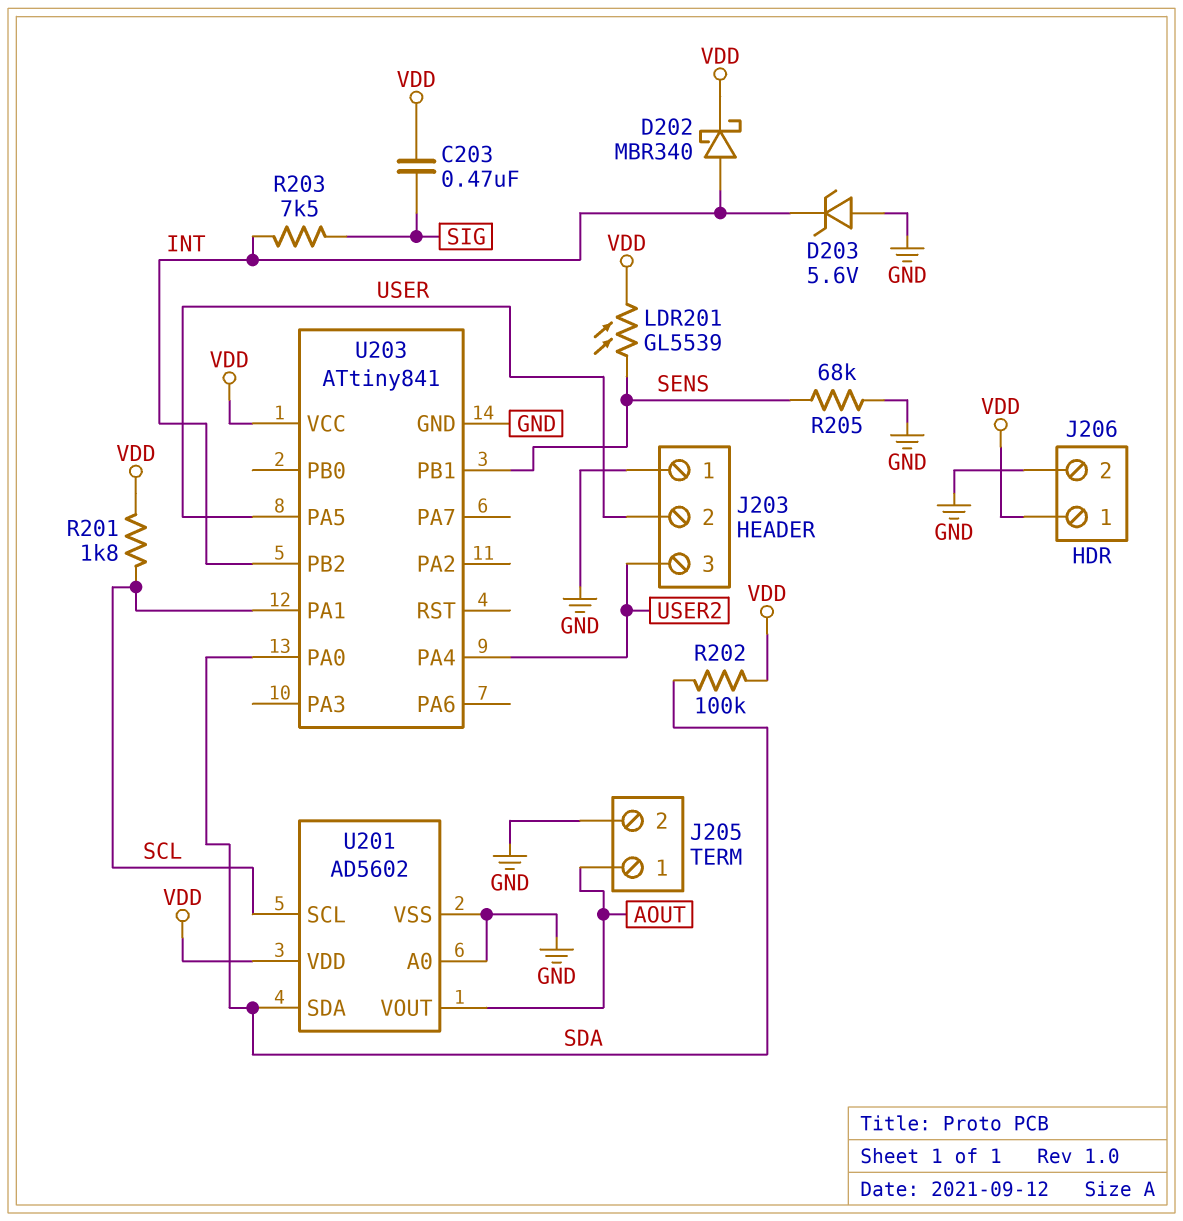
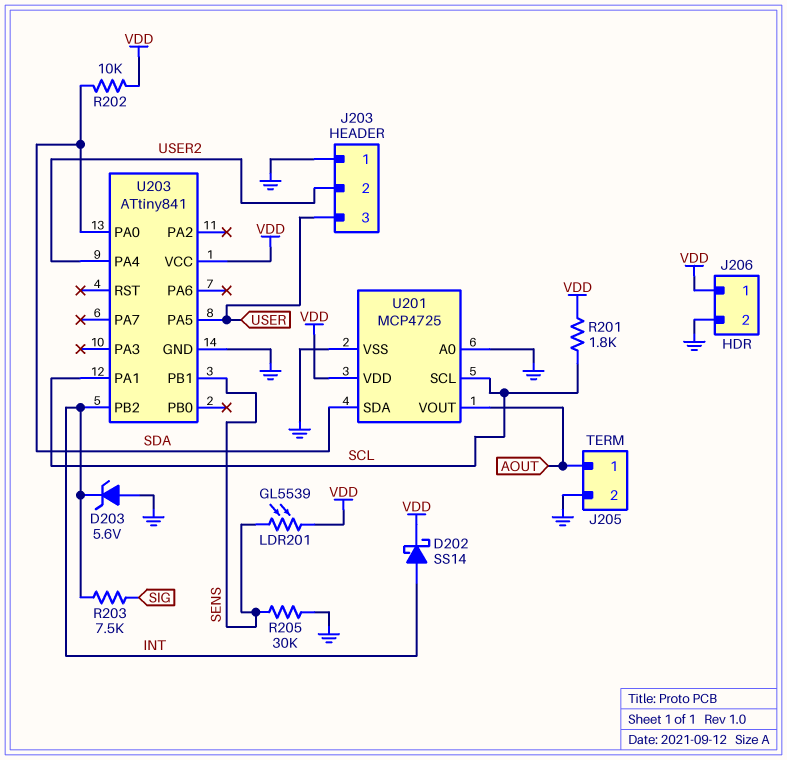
C203: 470nF (SIG, VDD) -> none
D202: schottky MBR340 (A INT, K VDD) -> schottky SS14 (A INT, K VDD)
J203 pin 2: USER -> USER2
J203 pin 3: USER2 -> USER
R202: 100k (SDA, VDD) -> 10k (SDA, VDD)
R205: 68k (GND, SENS) -> 30k (GND, SENS)
U201: AD5602 -> MCP4725

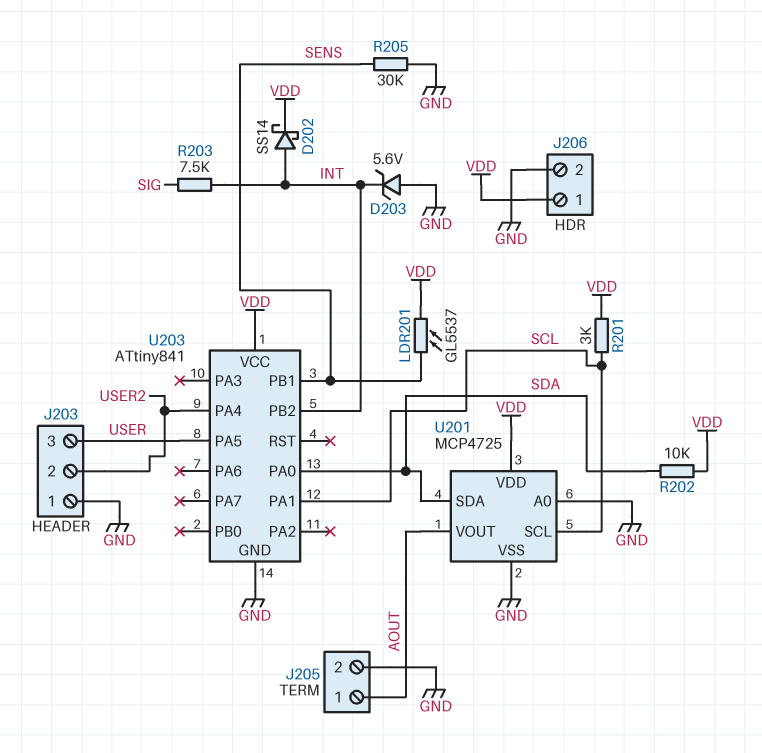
LDR201: GL5539 (SENS, VDD) -> GL5537 (SENS, VDD)
R201: 1.8k (SCL, VDD) -> 3k (SCL, VDD)

